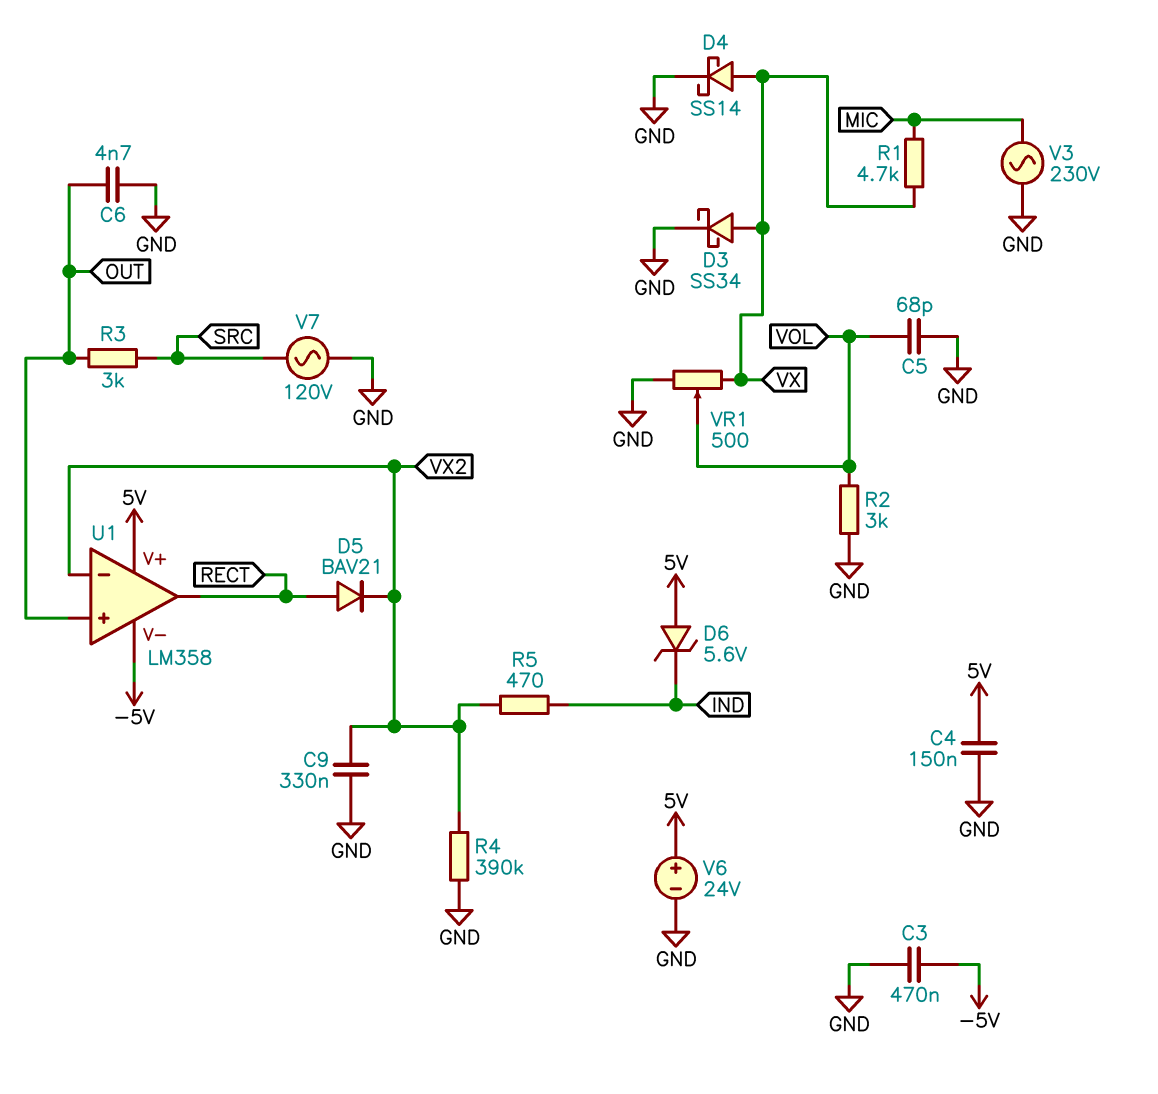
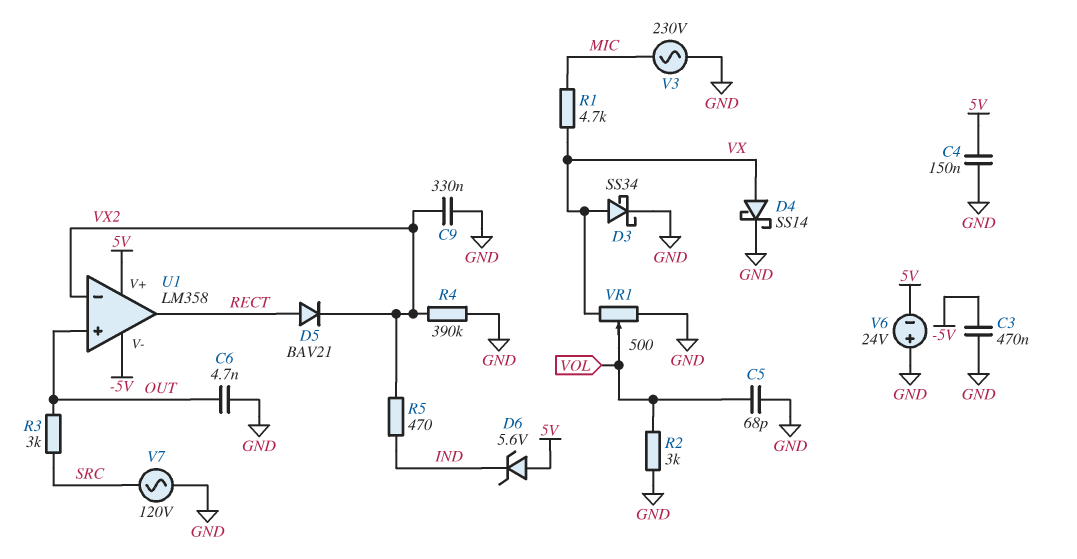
V6: 24V (plus 5V, minus GND) -> 24V (plus GND, minus 5V)

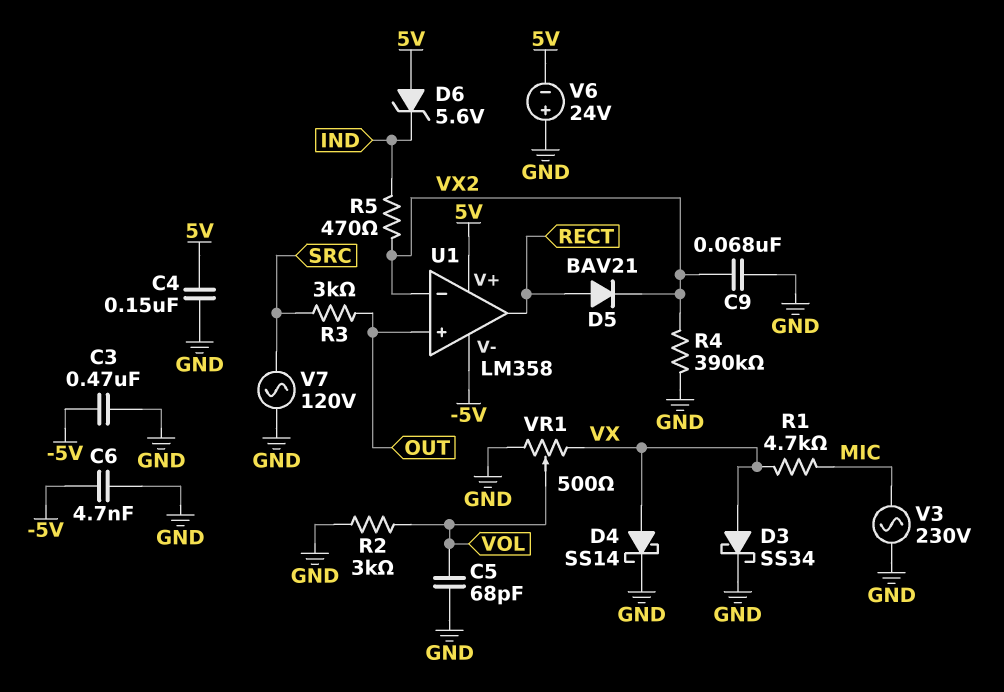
C6: 4.7nF (GND, OUT) -> 4.7nF (-5V, GND)
C9: 330nF (GND, VX2) -> 68nF (GND, VX2)

